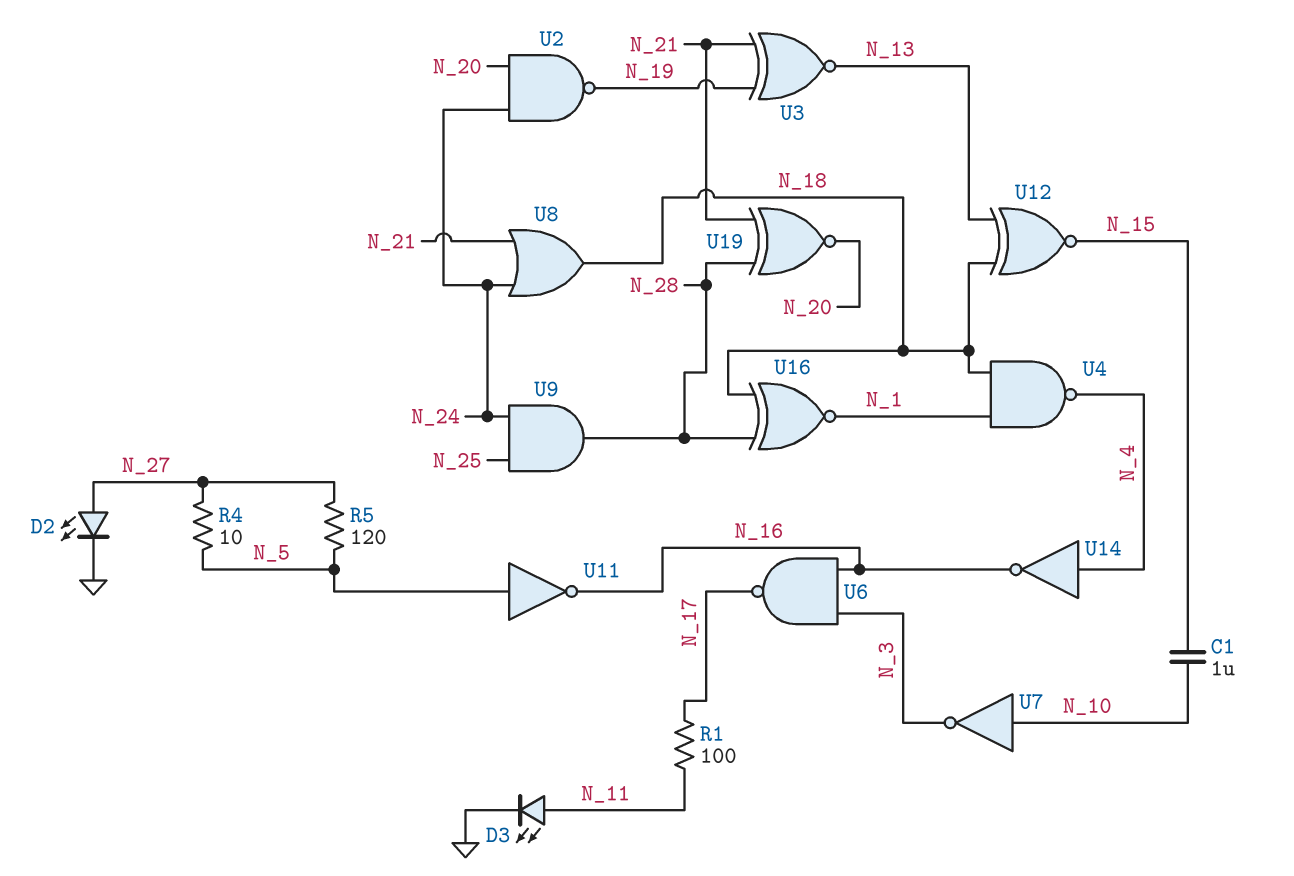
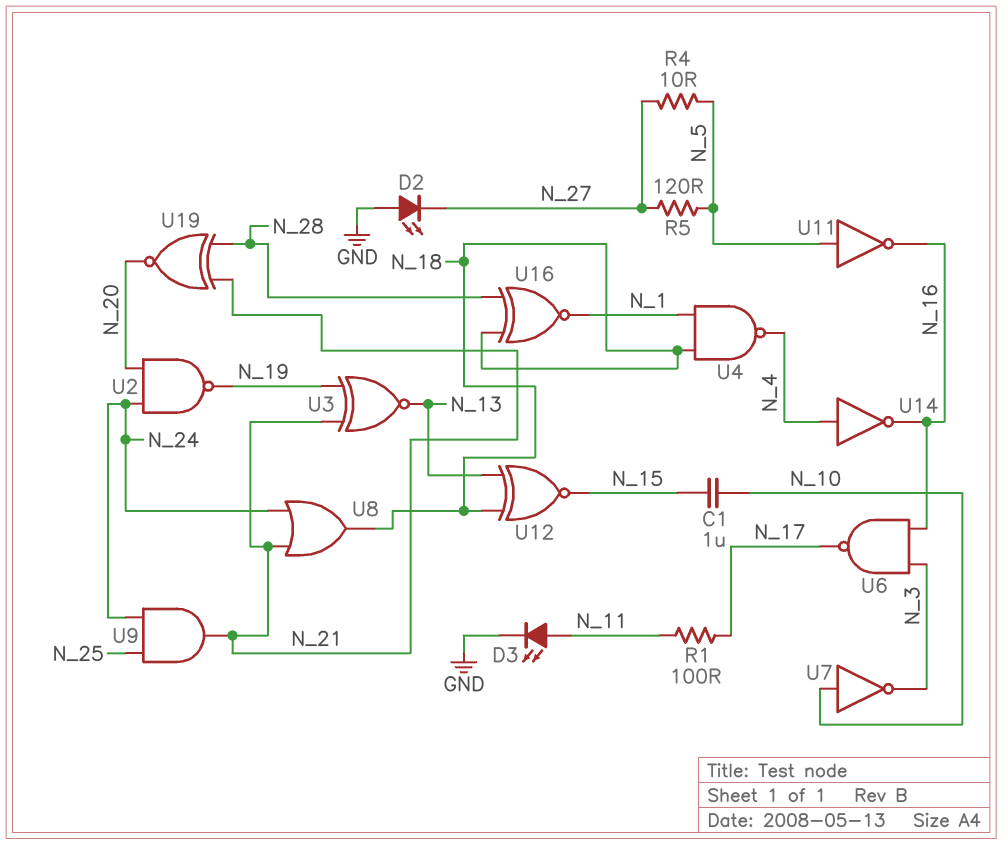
D2: LED (A N_27, K GND) -> LED (A GND, K N_27)
U9: AND (in N_24, in N_25, out N_28) -> AND (in N_24, in N_25, out N_21)

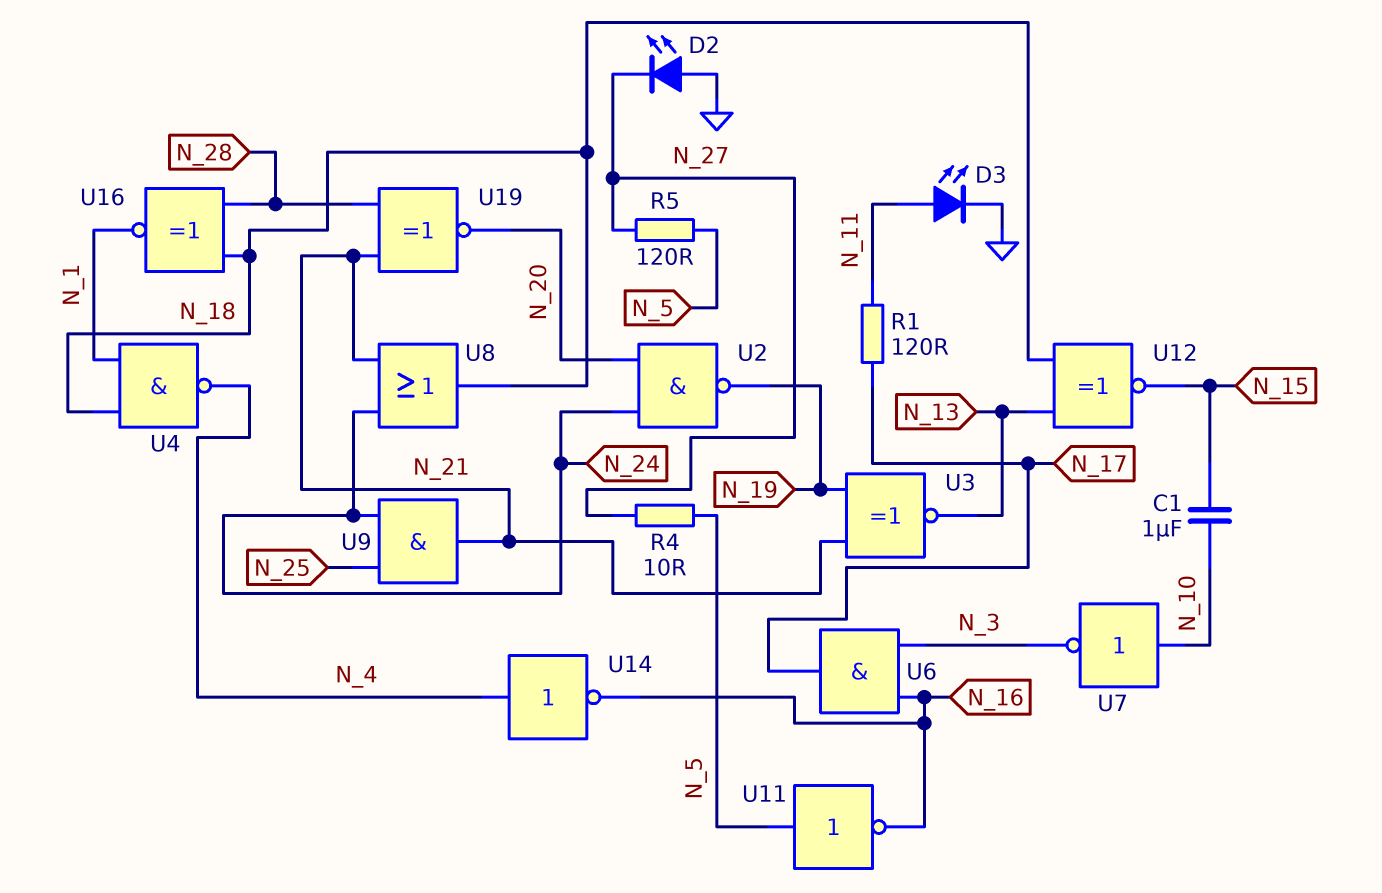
R1: 100 (N_11, N_17) -> 120 (N_11, N_17)
U6: NAND (in N_3, in N_16, out N_17) -> AND (in N_3, in N_16, out N_17)

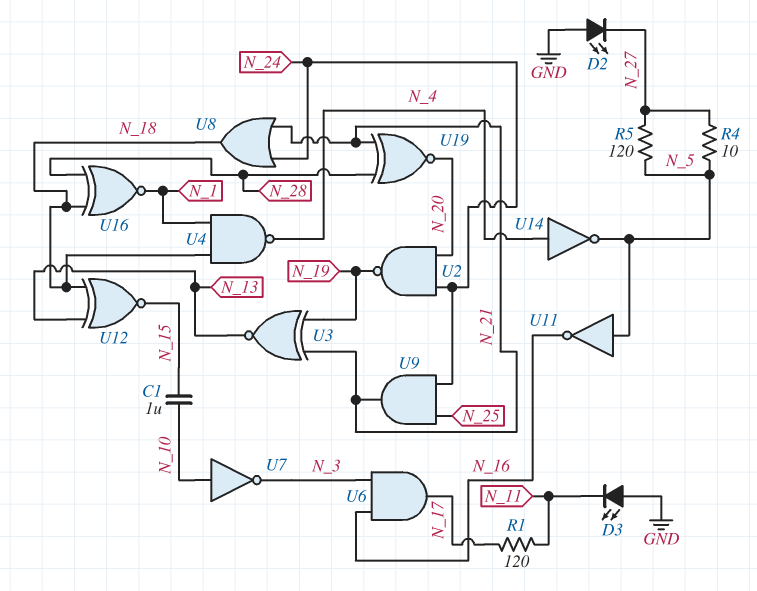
D3: LED (A N_11, K GND) -> LED (A GND, K N_11)
U14: NOT (in N_4, out N_16) -> NOT (in N_4, out N_5)

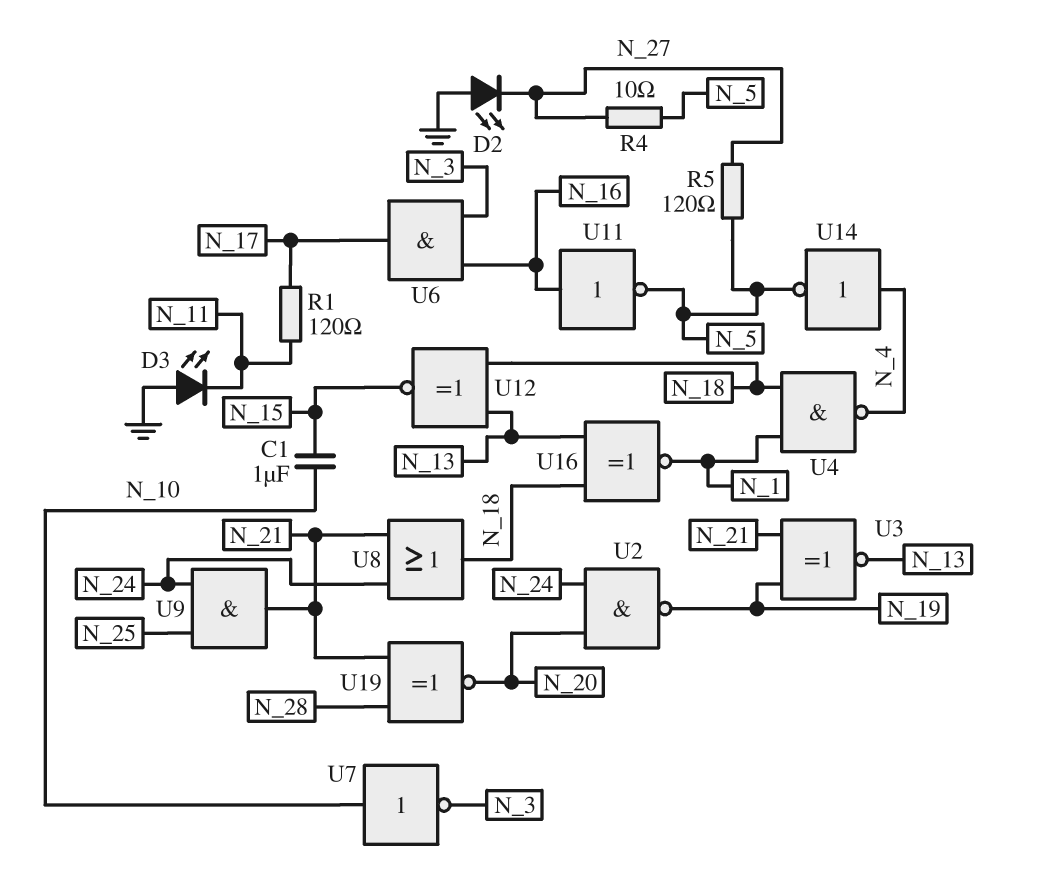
U11: NOT (in N_5, out N_16) -> NOT (in N_16, out N_5)
U16: XNOR (in N_18, in N_28, out N_1) -> XNOR (in N_13, in N_18, out N_1)

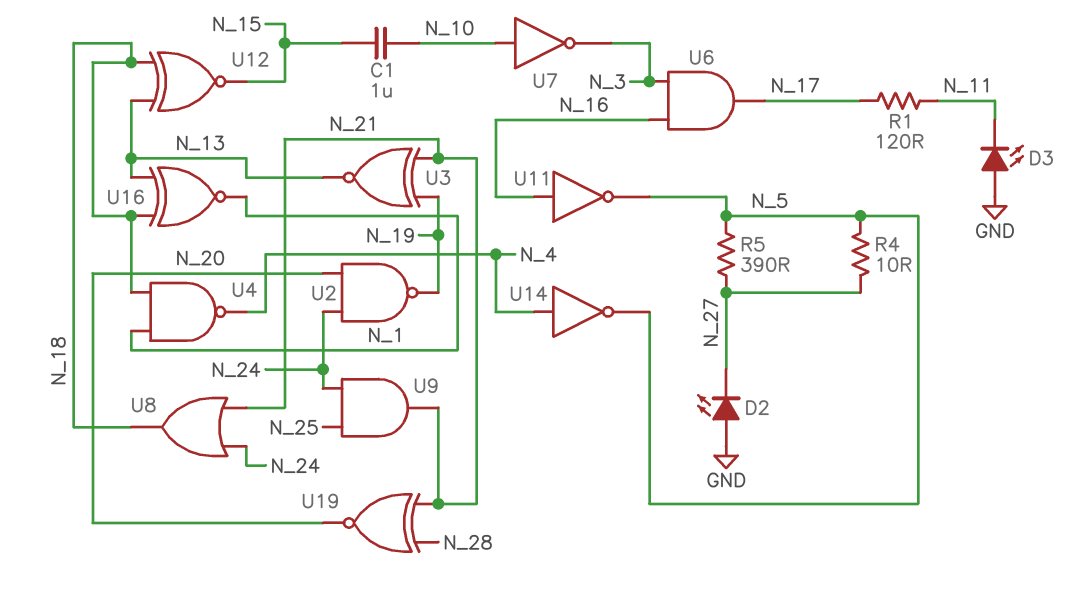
R5: 120 (N_5, N_27) -> 390 (N_5, N_27)

